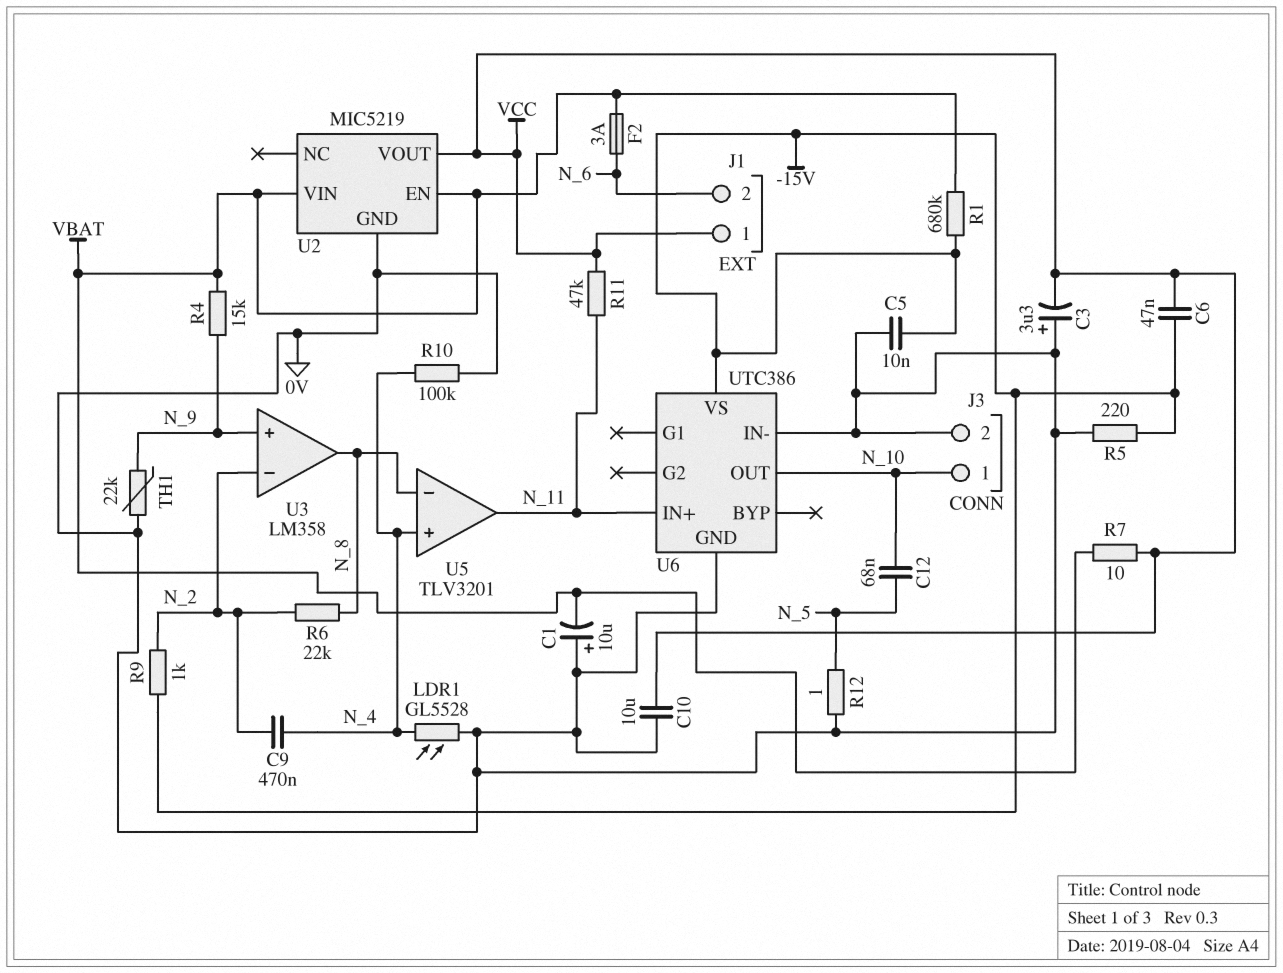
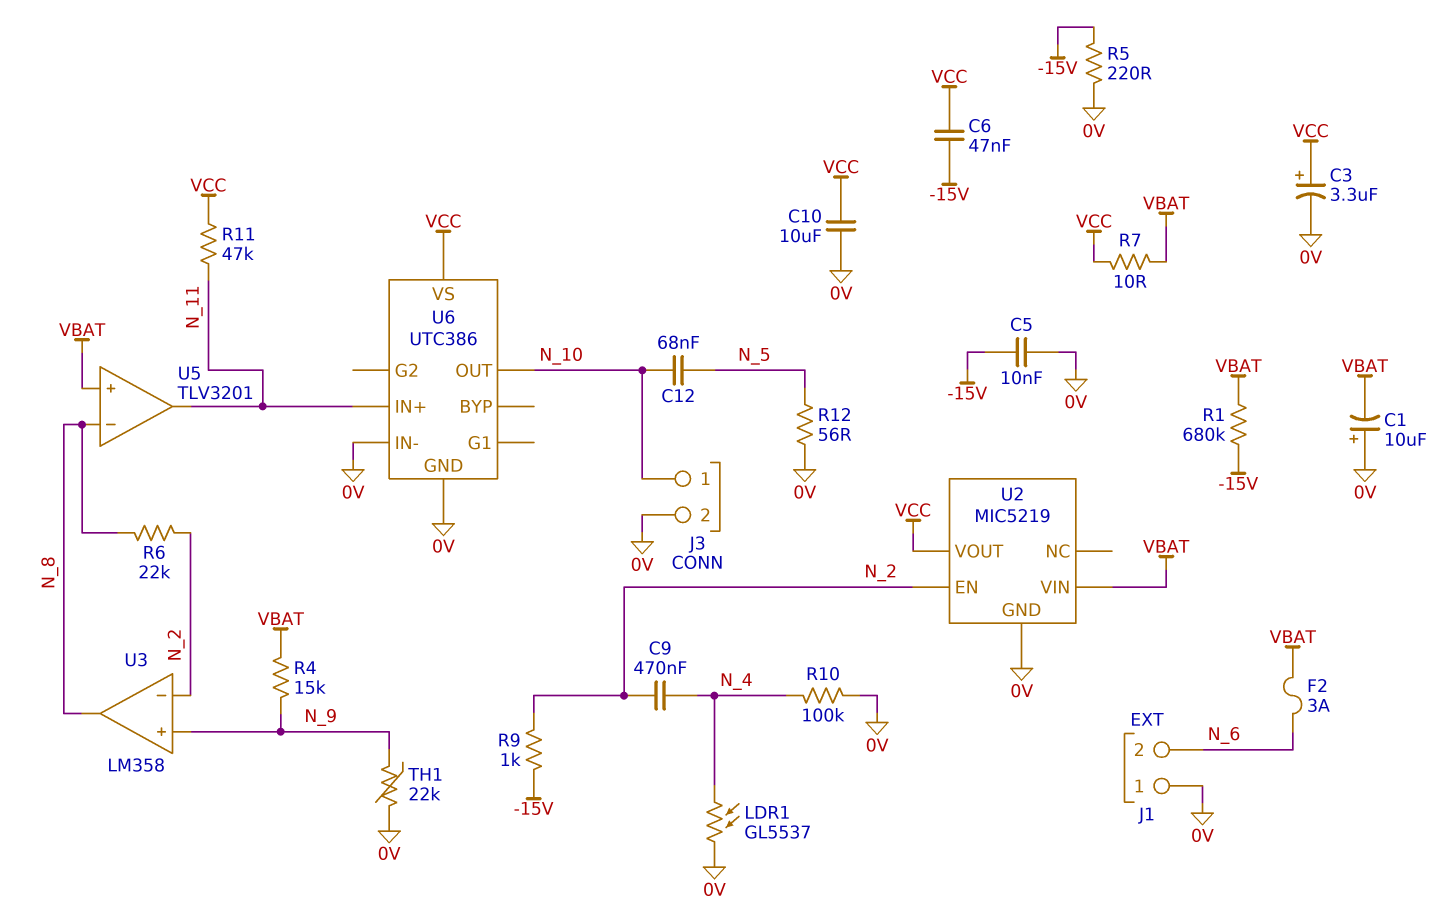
C3: 3.3uF (plus 0V, minus VCC) -> 3.3uF (plus VCC, minus 0V)
J1 pin 1: VCC -> 0V
LDR1: GL5528 (0V, N_4) -> GL5537 (0V, N_4)
R12: 1 (0V, N_5) -> 56 (0V, N_5)
U2 pin EN: VBAT -> N_2
U5 pin in+: N_4 -> VBAT
U6 pin VS: -15V -> VCC

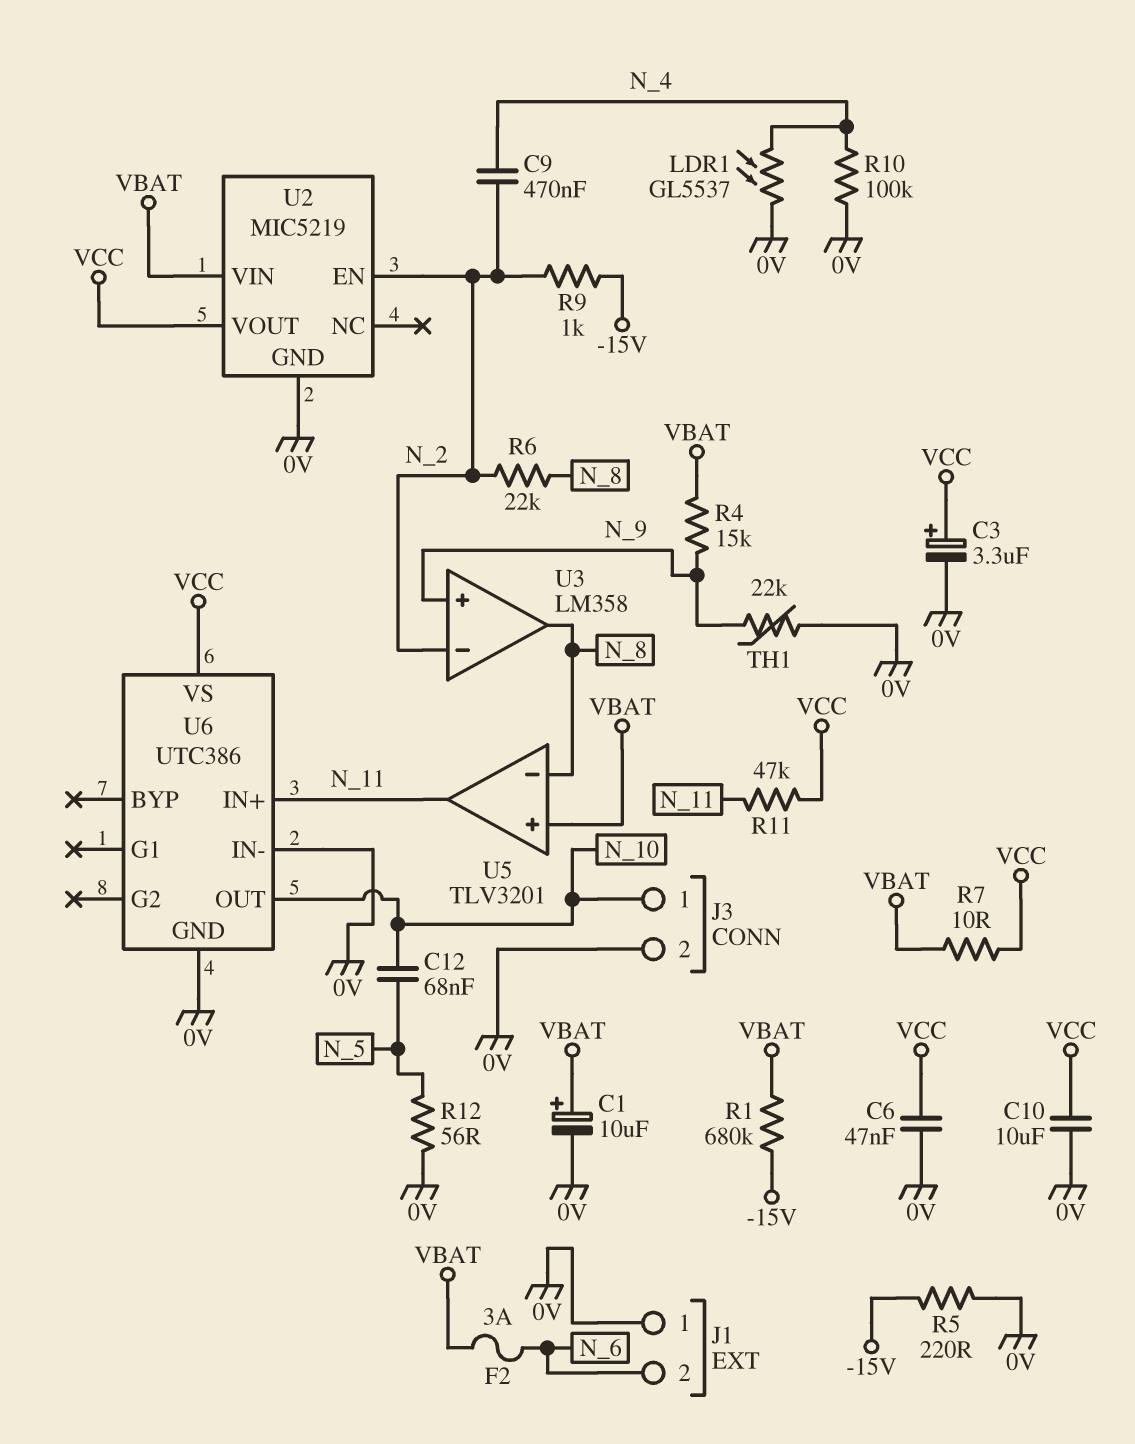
C1: 10uF (plus 0V, minus VBAT) -> 10uF (plus VBAT, minus 0V)
C5: 10nF (-15V, 0V) -> none
C6: 47nF (-15V, VCC) -> 47nF (0V, VCC)

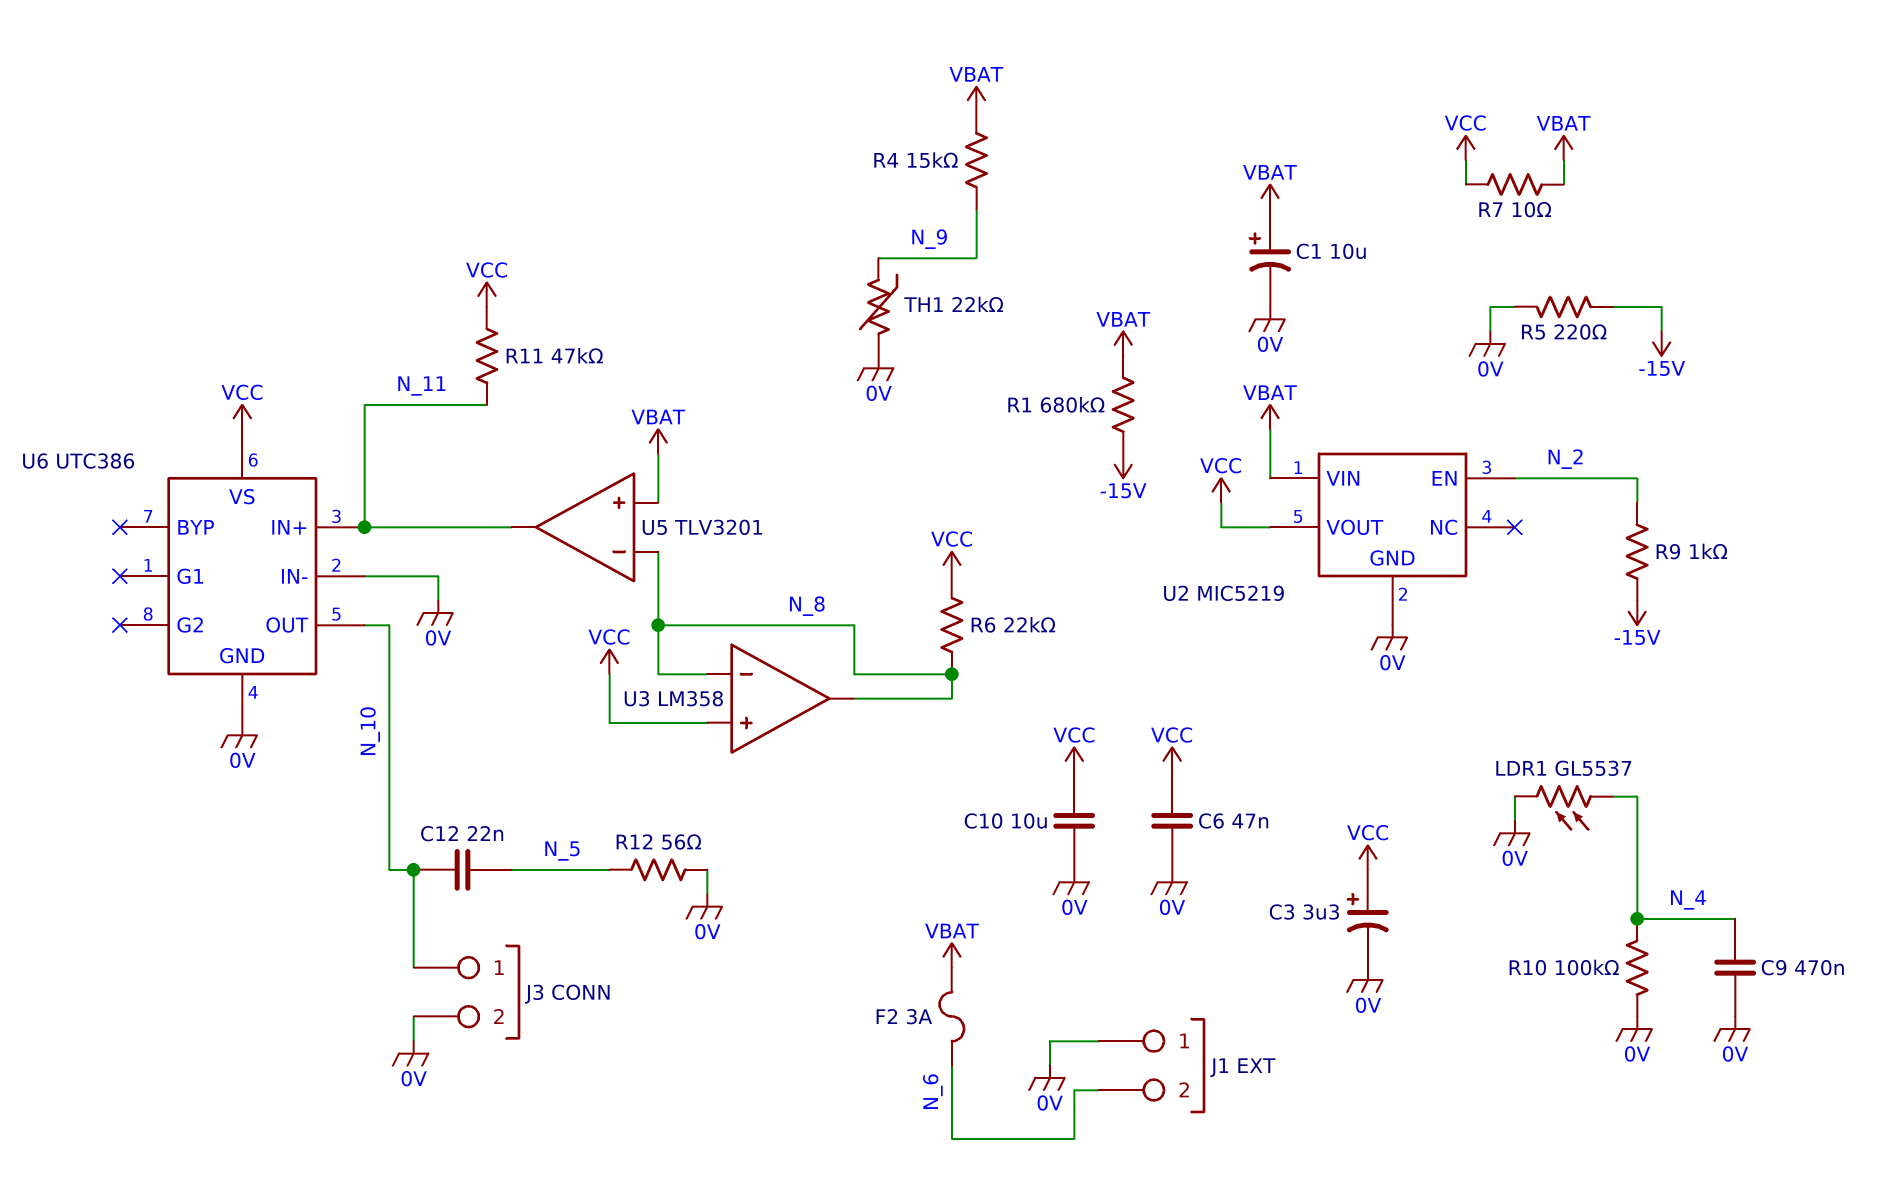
C9: 470nF (N_2, N_4) -> 470nF (0V, N_4)
C12: 68nF (N_5, N_10) -> 22nF (N_5, N_10)
R6: 22k (N_2, N_8) -> 22k (N_8, VCC)
U3 pin in+: N_9 -> VCC
U3 pin in-: N_2 -> N_8

